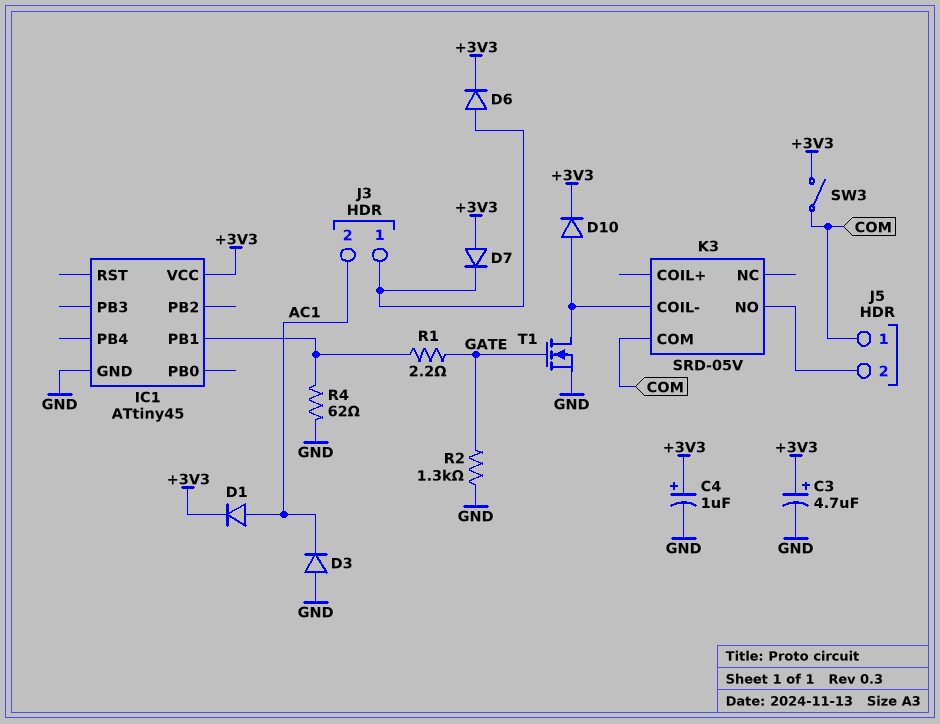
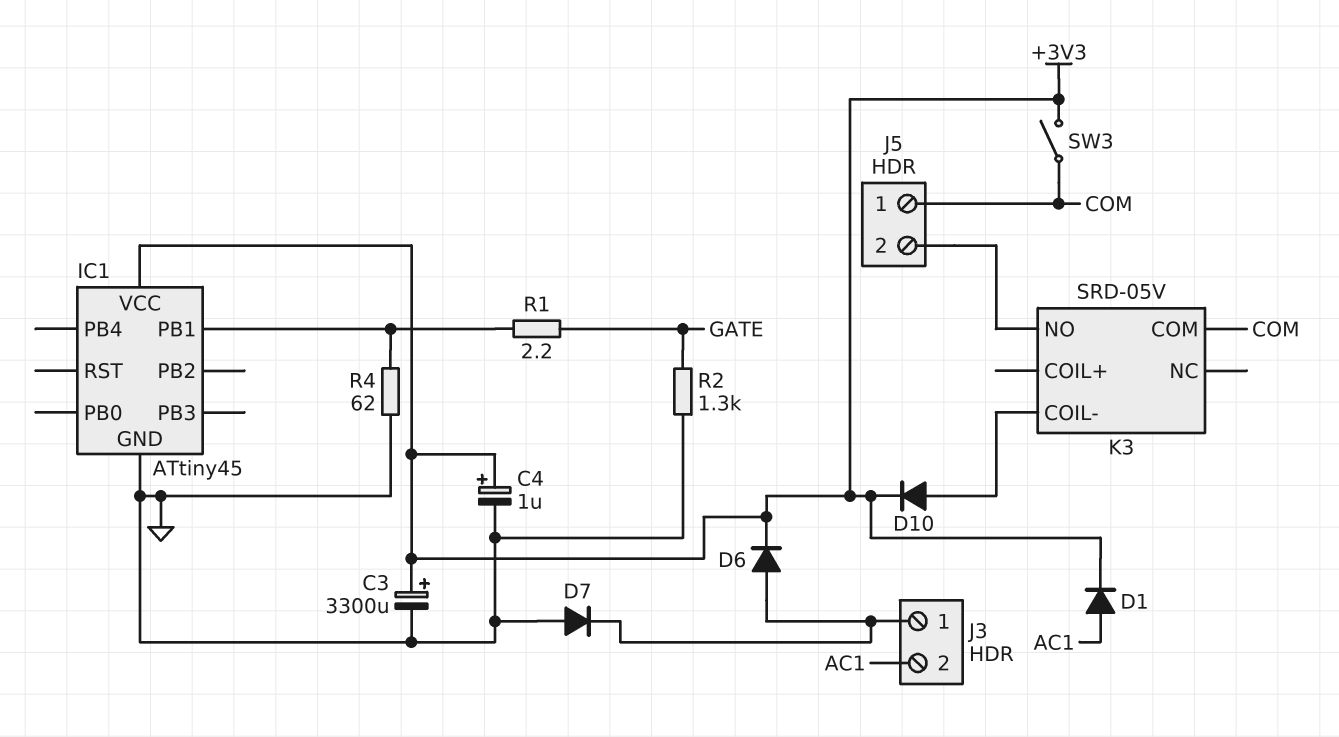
C3: 4.7uF (plus +3V3, minus GND) -> 3300uF (plus +3V3, minus GND)
D3: diode (A GND, K AC1) -> none
D7: diode (A +3V3, K J3/1) -> diode (A GND, K J3/1)
T1: NMOS (G GATE, D K3/COIL-, S GND) -> none

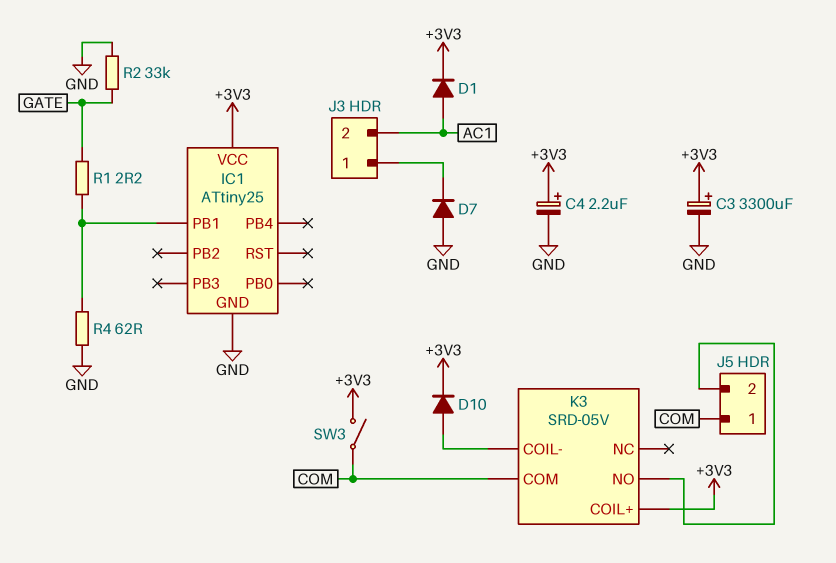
C4: 1uF (plus +3V3, minus GND) -> 2.2uF (plus +3V3, minus GND)
D6: diode (A J3/1, K +3V3) -> none
IC1: ATtiny45 -> ATtiny25
K3 pin COIL+: none -> +3V3
R2: 1.3k (GATE, GND) -> 33k (GATE, GND)

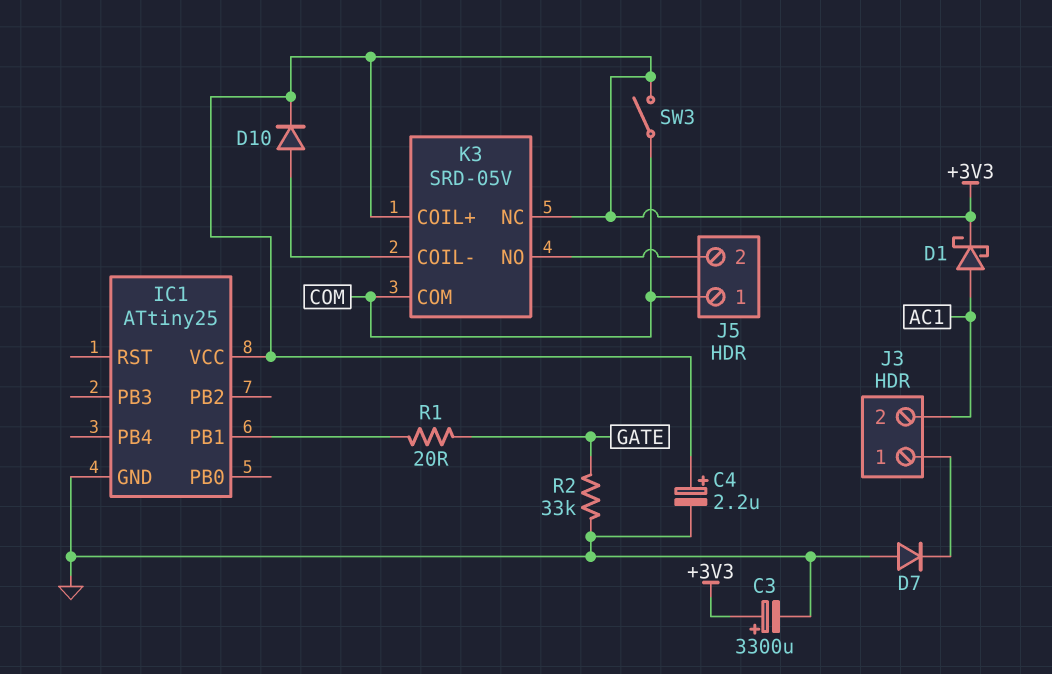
D1: diode (A AC1, K +3V3) -> schottky (A AC1, K +3V3)
K3 pin NC: none -> +3V3
R1: 2.2 (GATE, IC1/PB1) -> 20 (GATE, IC1/PB1)
R4: 62 (GND, IC1/PB1) -> none

